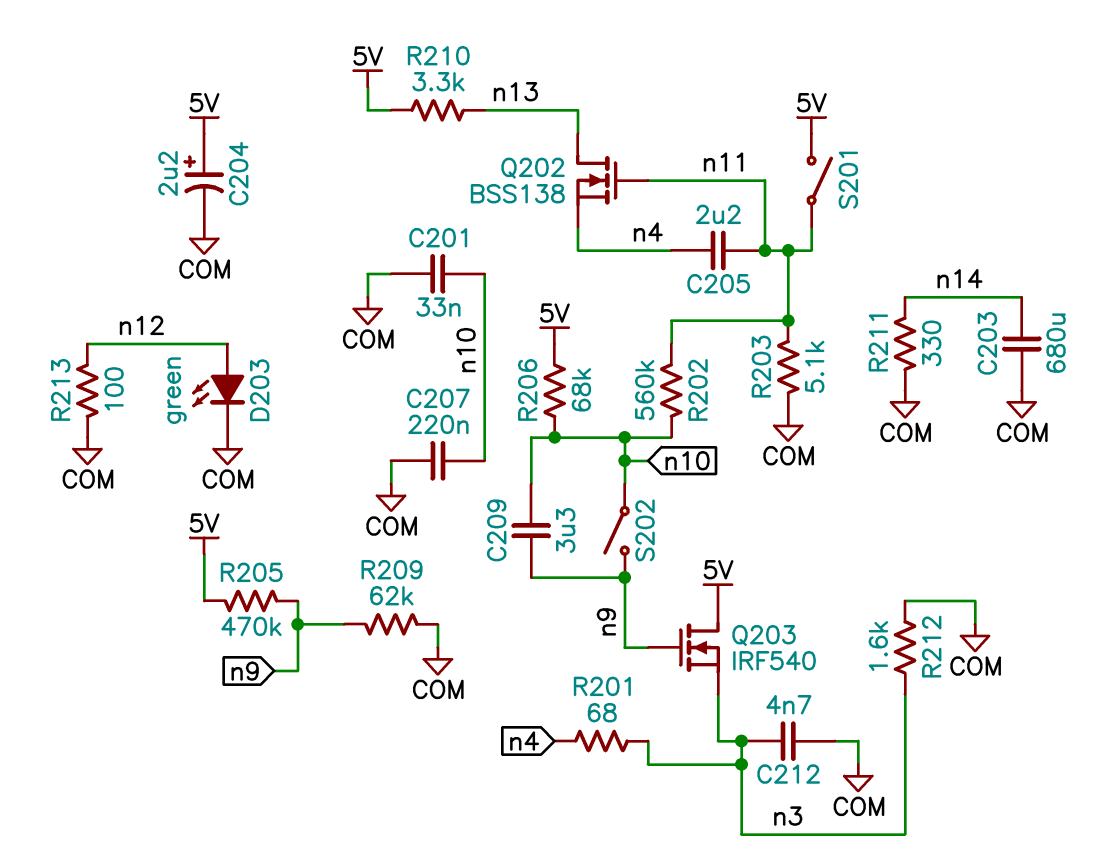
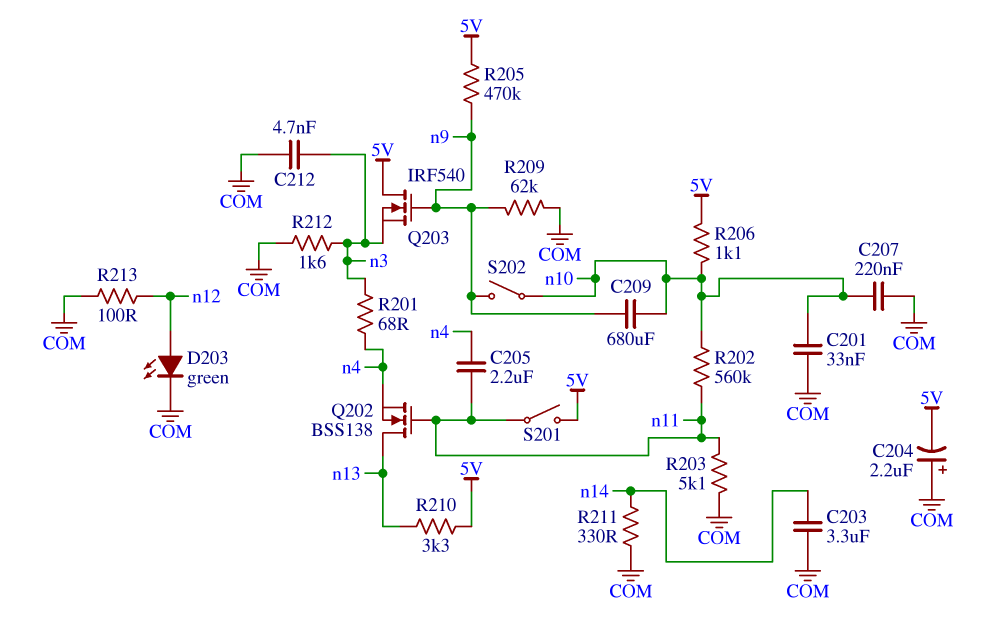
C203: 680uF (COM, n14) -> 3.3uF (COM, n14)
C204: 2.2uF (plus 5V, minus COM) -> 2.2uF (plus COM, minus 5V)
C209: 3.3uF (n9, n10) -> 680uF (n9, n10)
R206: 68k (5V, n10) -> 1.1k (5V, n10)

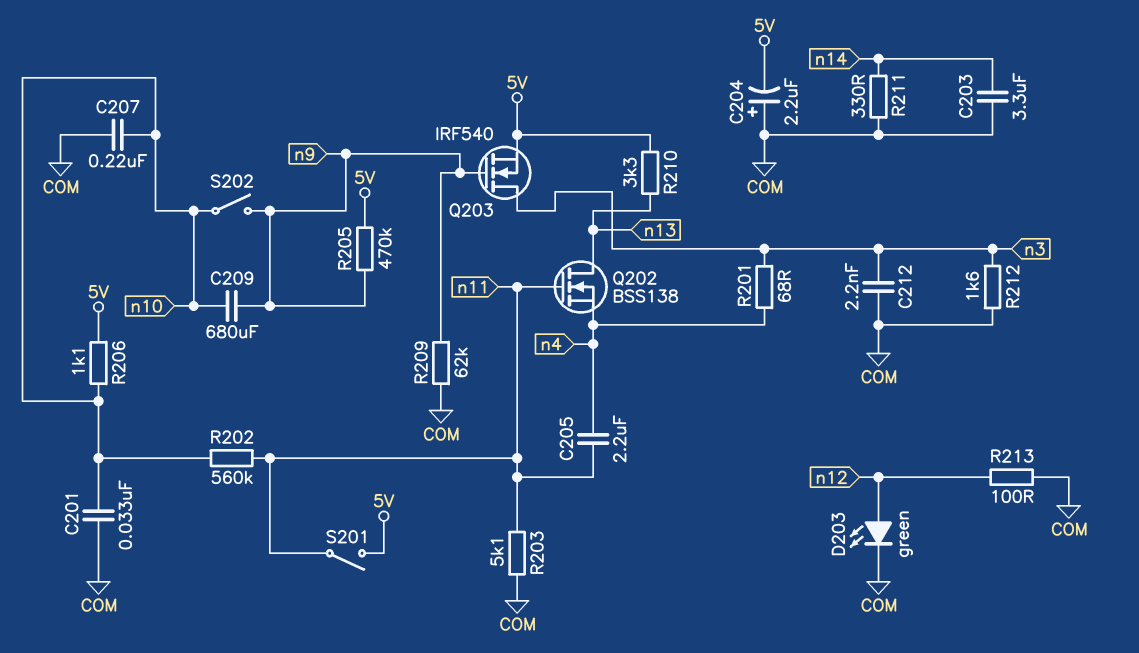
C212: 4.7nF (COM, n3) -> 2.2nF (COM, n3)
Q203: NMOS IRF540 (G n9, D 5V, S n3) -> NMOS IRF540 (G n9, D n3, S 5V)

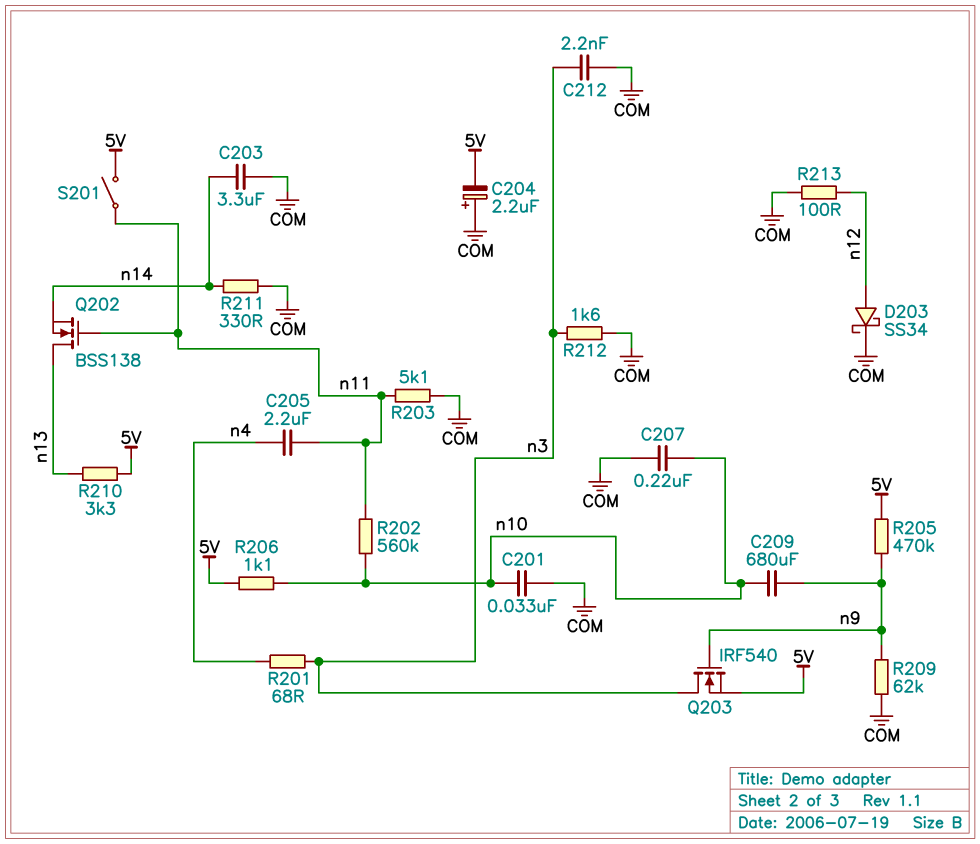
D203: LED green (A n12, K COM) -> schottky SS34 (A n12, K COM)
Q202: NMOS BSS138 (G n11, D n13, S n4) -> NMOS BSS138 (G n11, D n13, S n14)
S202: switch (n9, n10) -> none

